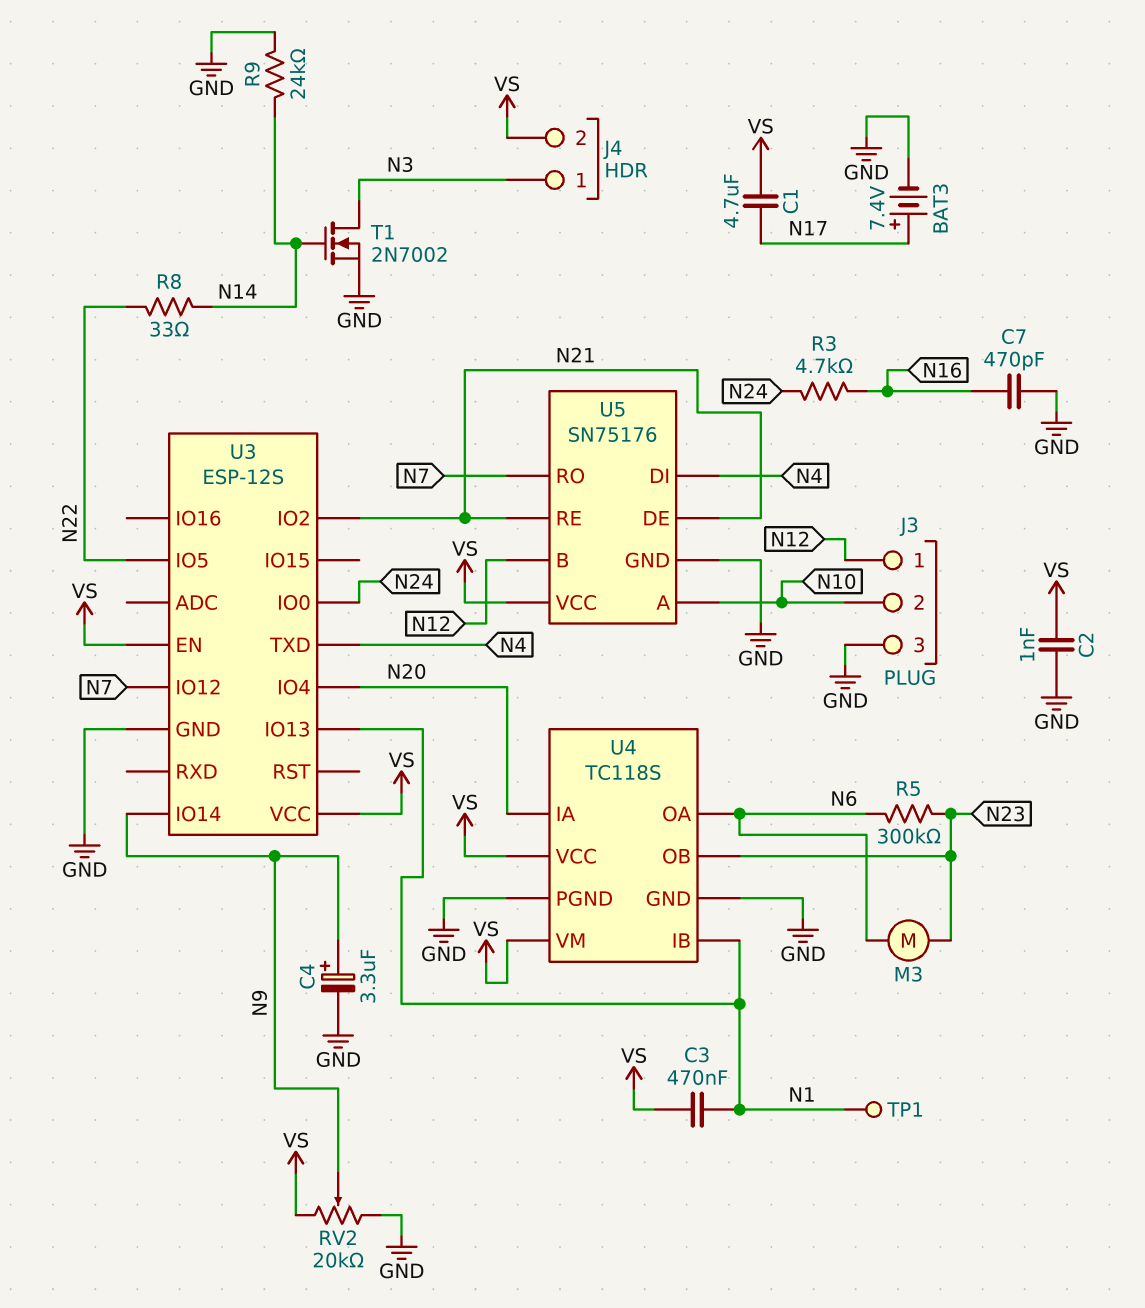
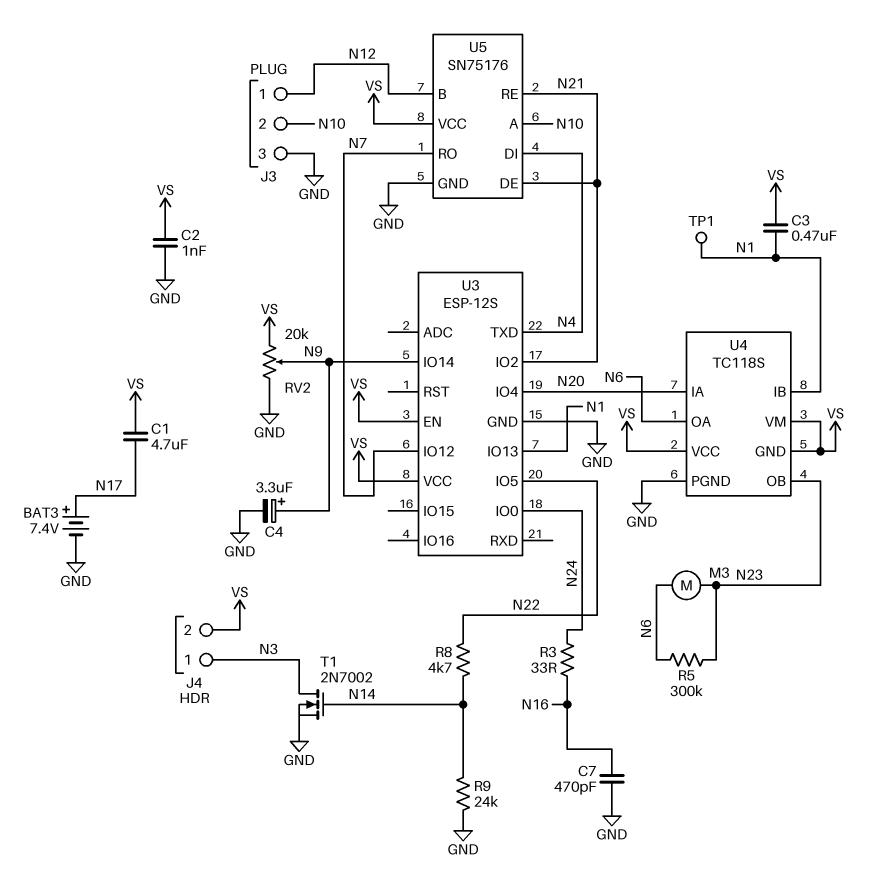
R3: 4.7k (N16, N24) -> 33 (N16, N24)
R8: 33 (N14, N22) -> 4.7k (N14, N22)
U4 pin GND: GND -> VS

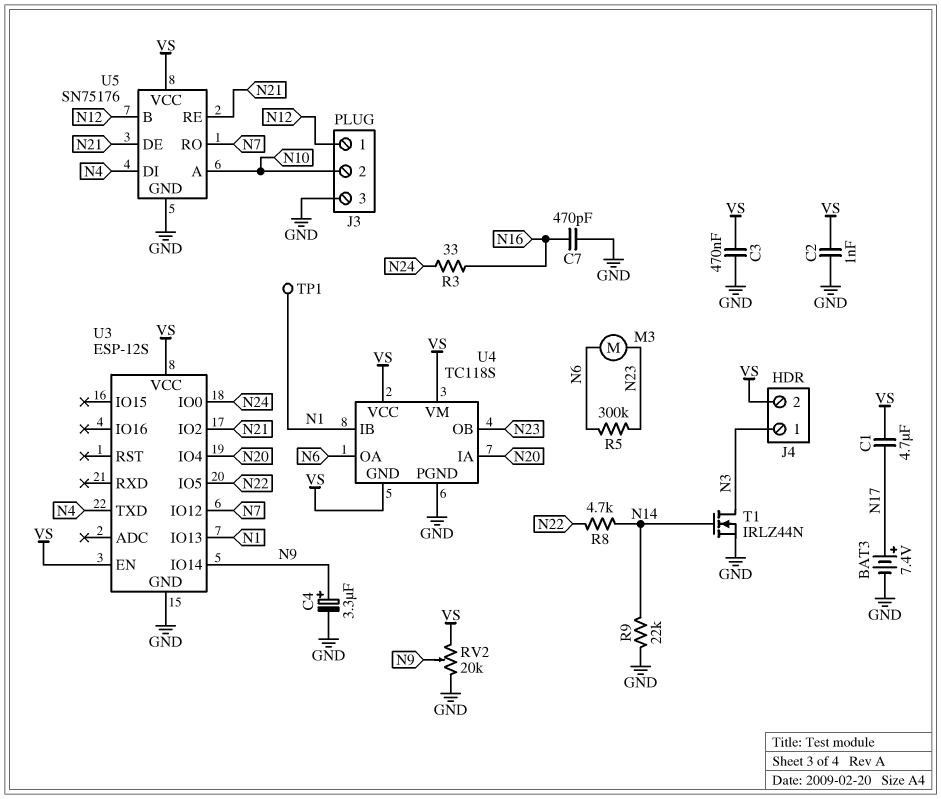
C3: 470nF (N1, VS) -> 470nF (GND, VS)
R9: 24k (GND, N14) -> 22k (GND, N14)
T1: NMOS 2N7002 (G N14, D N3, S GND) -> NMOS IRLZ44N (G N14, D N3, S GND)

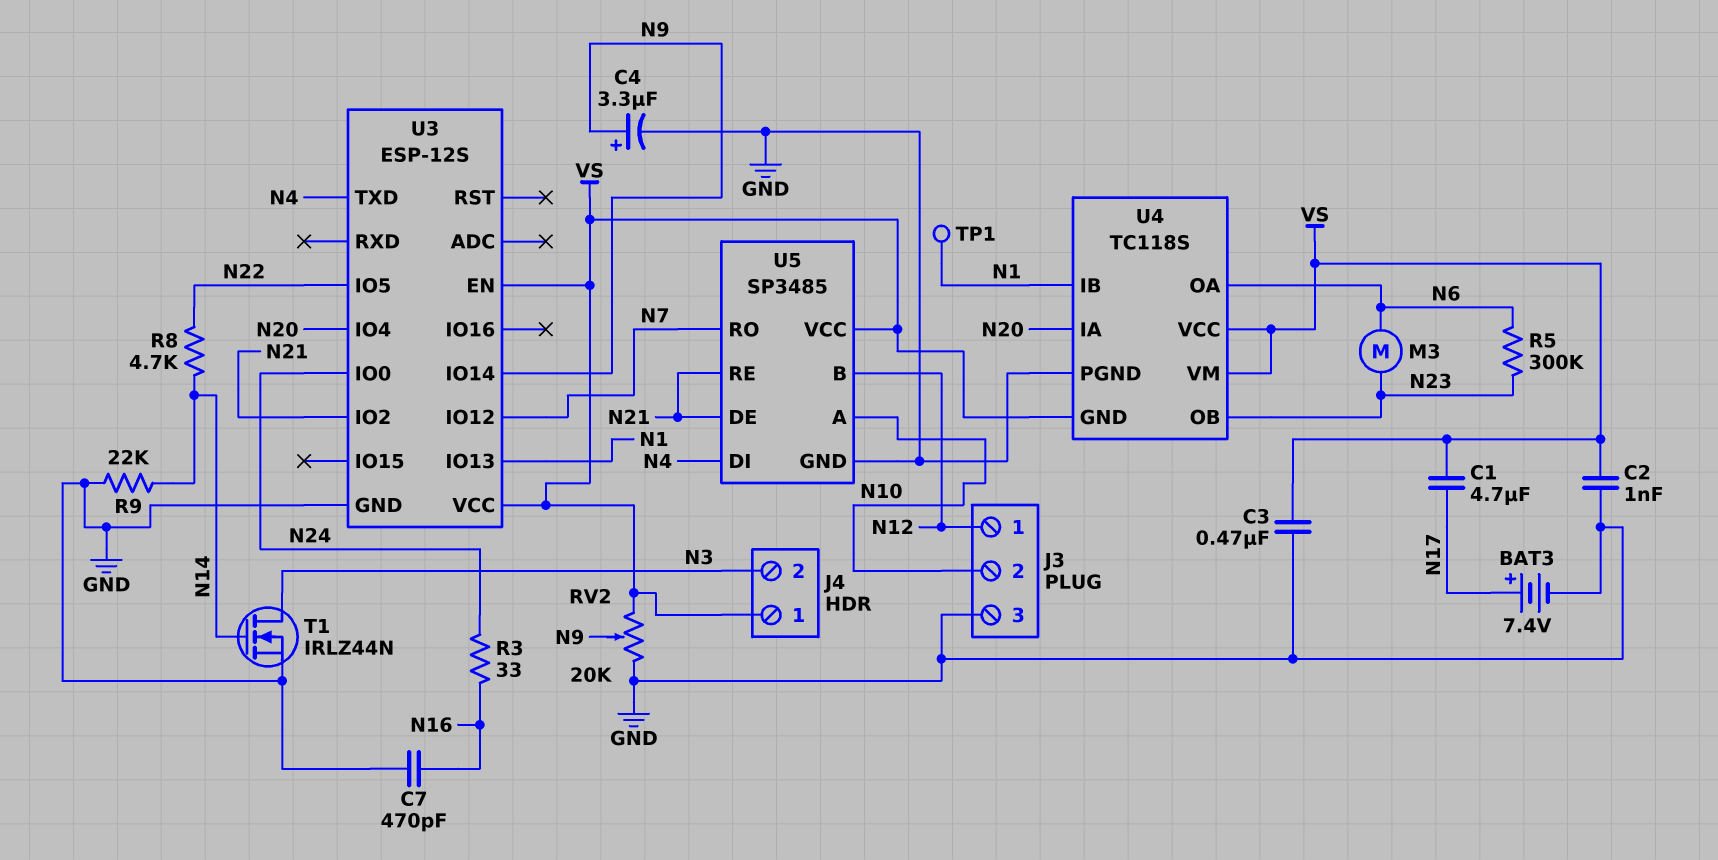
J4 pin 1: N3 -> VS
J4 pin 2: VS -> N3
U5: SN75176 -> SP3485

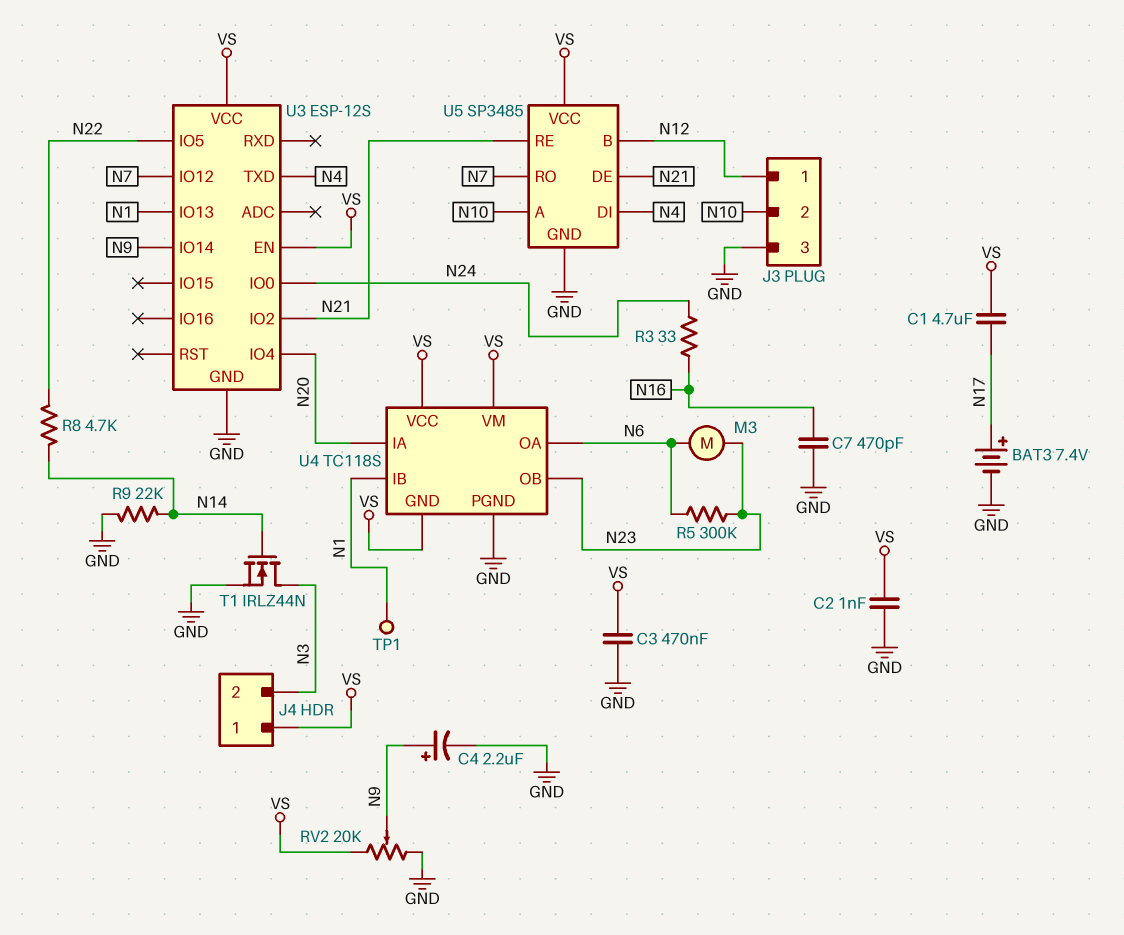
C4: 3.3uF (plus N9, minus GND) -> 2.2uF (plus N9, minus GND)

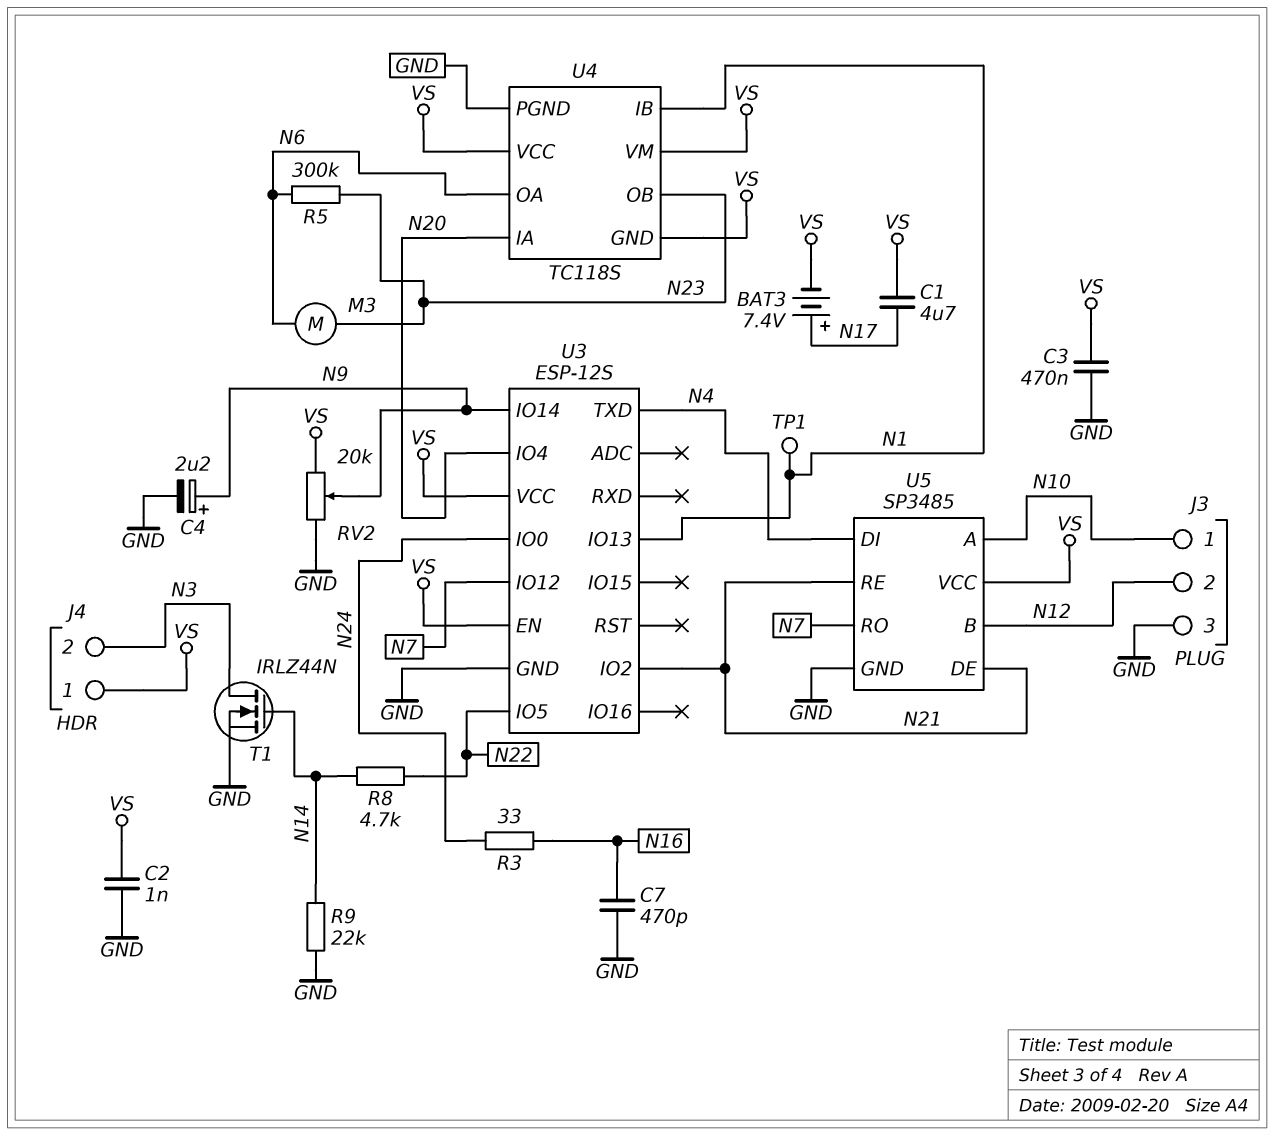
BAT3: 7.4V (plus N17, minus GND) -> 7.4V (plus N17, minus VS)
J3 pin 1: N12 -> N10
J3 pin 2: N10 -> N12

